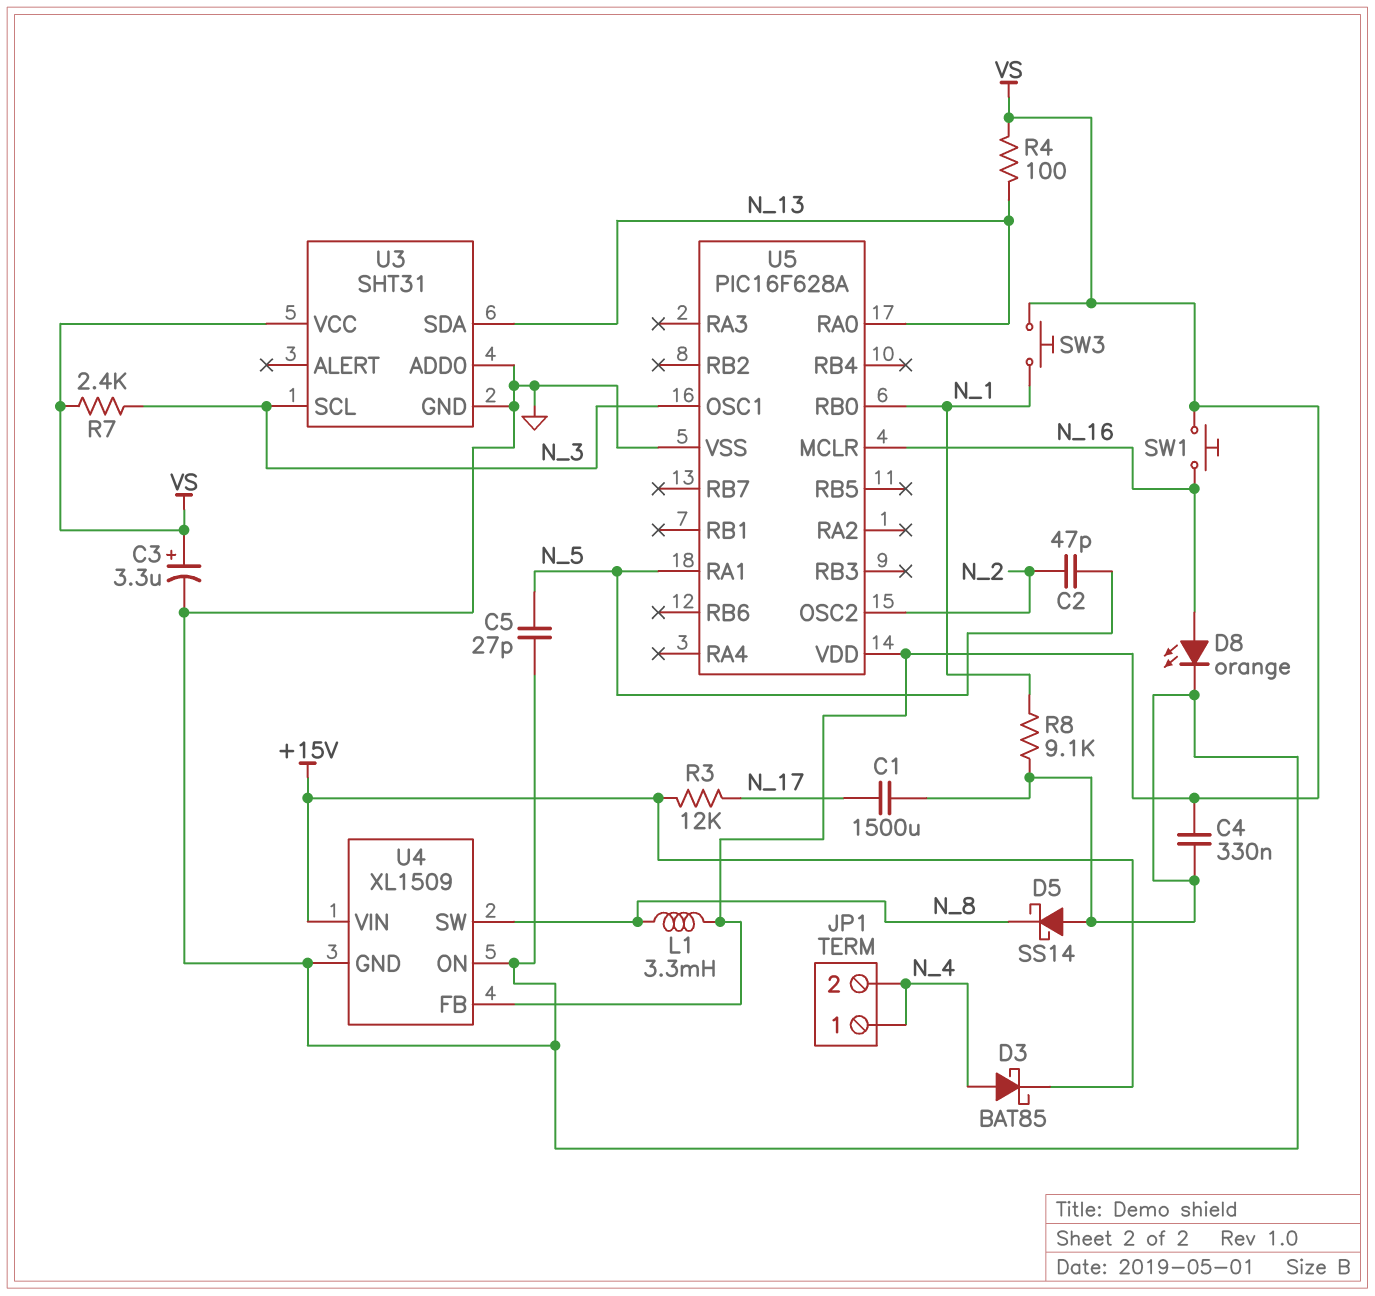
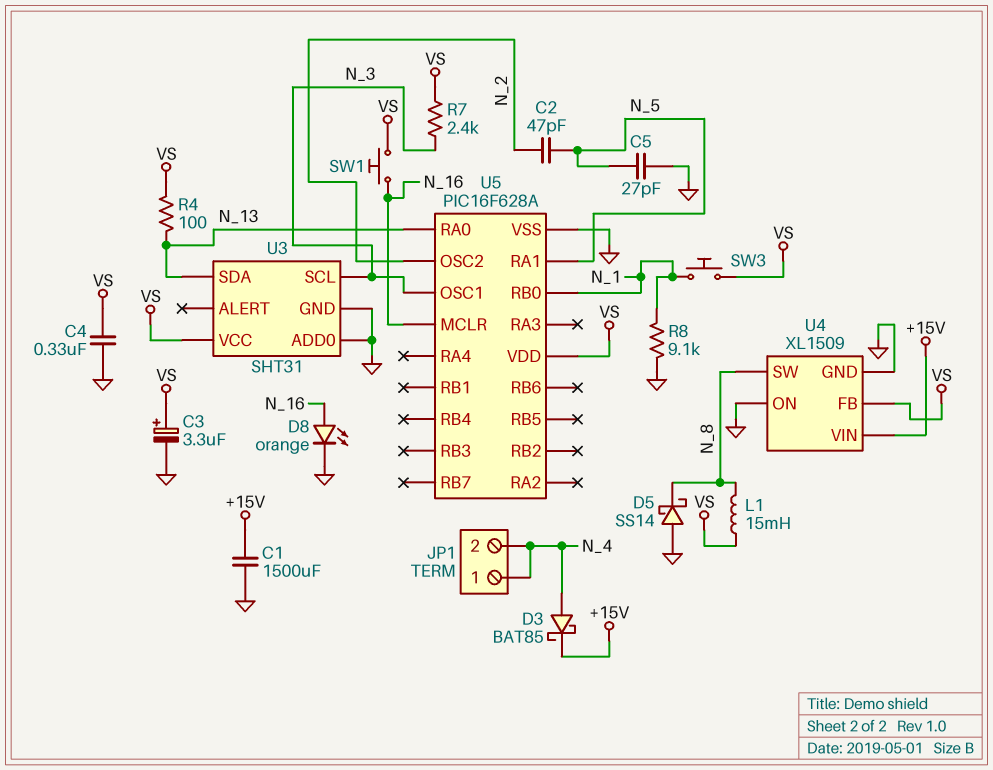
C1: 1500uF (GND, N_17) -> 1500uF (+15V, GND)
L1: 3.3mH (N_8, VS) -> 15mH (N_8, VS)
R3: 12k (+15V, N_17) -> none

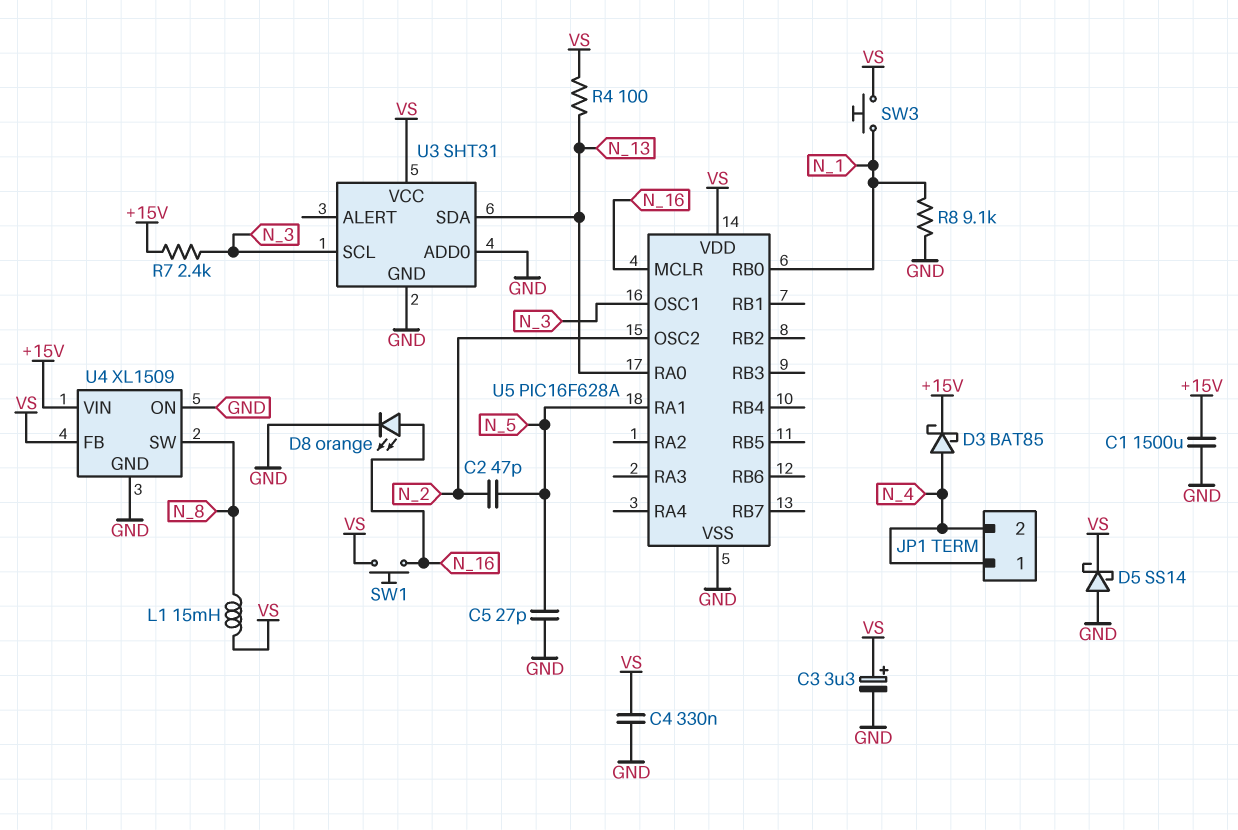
D5: schottky SS14 (A GND, K N_8) -> schottky SS14 (A GND, K VS)
R7: 2.4k (N_3, VS) -> 2.4k (+15V, N_3)

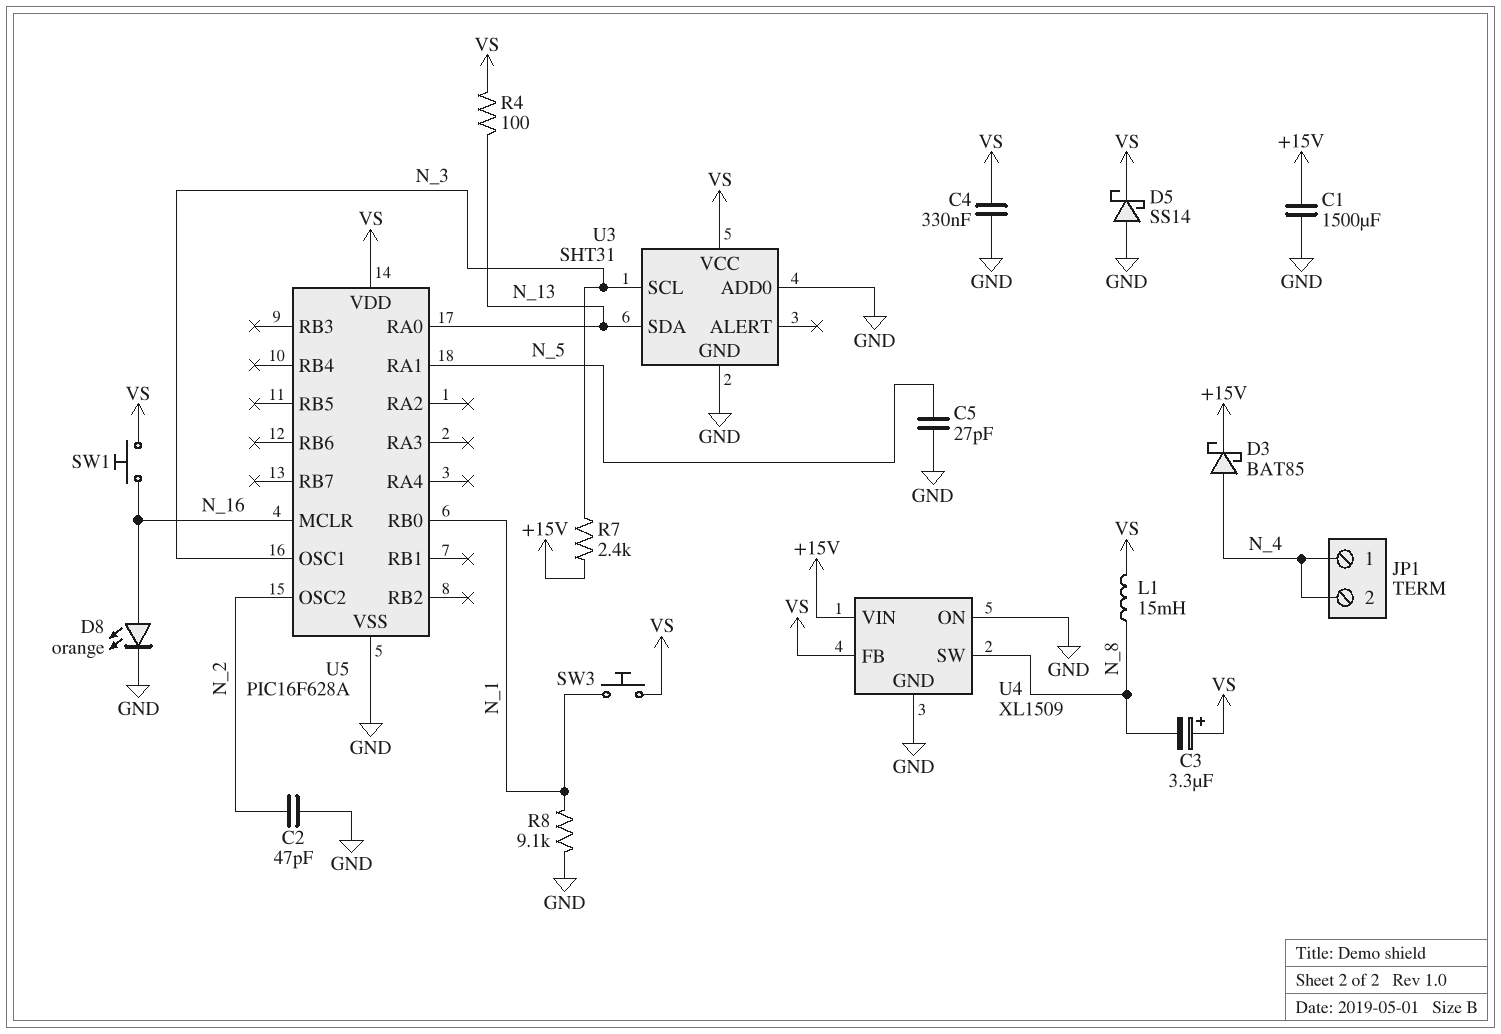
C2: 47pF (N_2, N_5) -> 47pF (GND, N_2)
C3: 3.3uF (plus VS, minus GND) -> 3.3uF (plus VS, minus N_8)

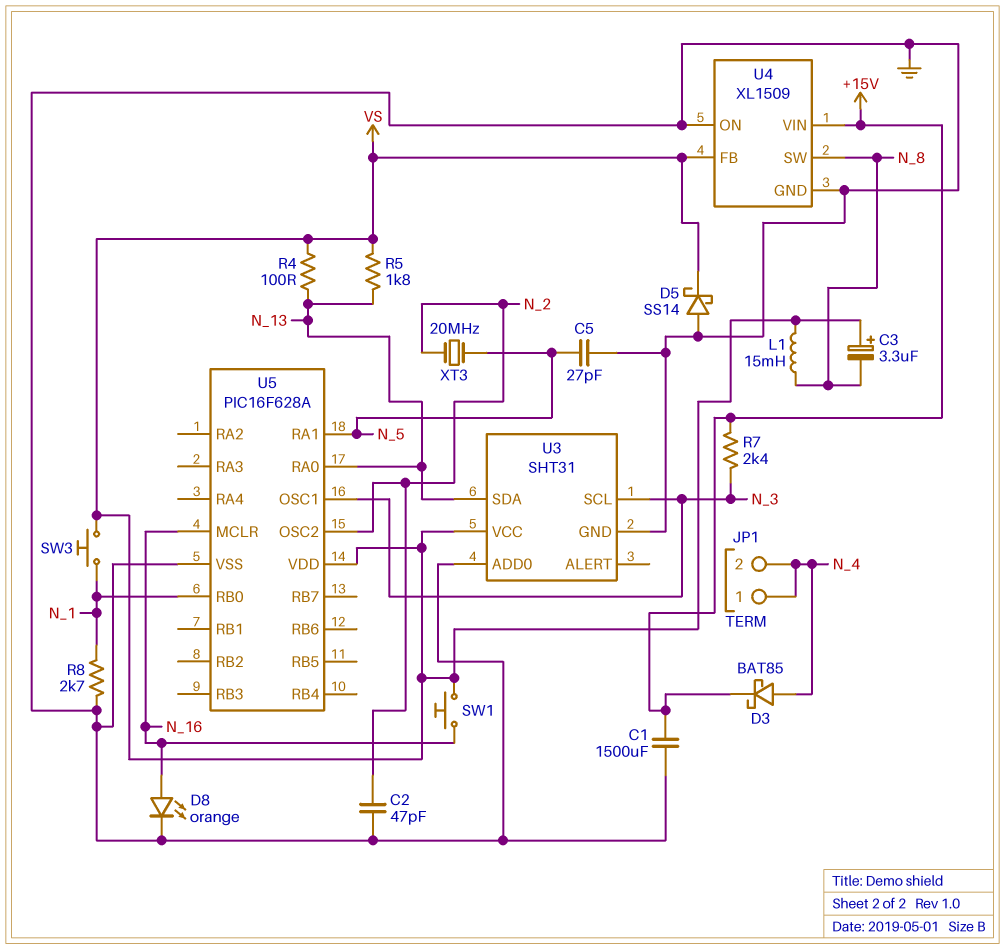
C4: 330nF (GND, VS) -> none
R5: none -> 1.8k (N_13, VS)
R8: 9.1k (GND, N_1) -> 2.7k (GND, N_1)
XT3: none -> 20MHz (N_2, N_5)

